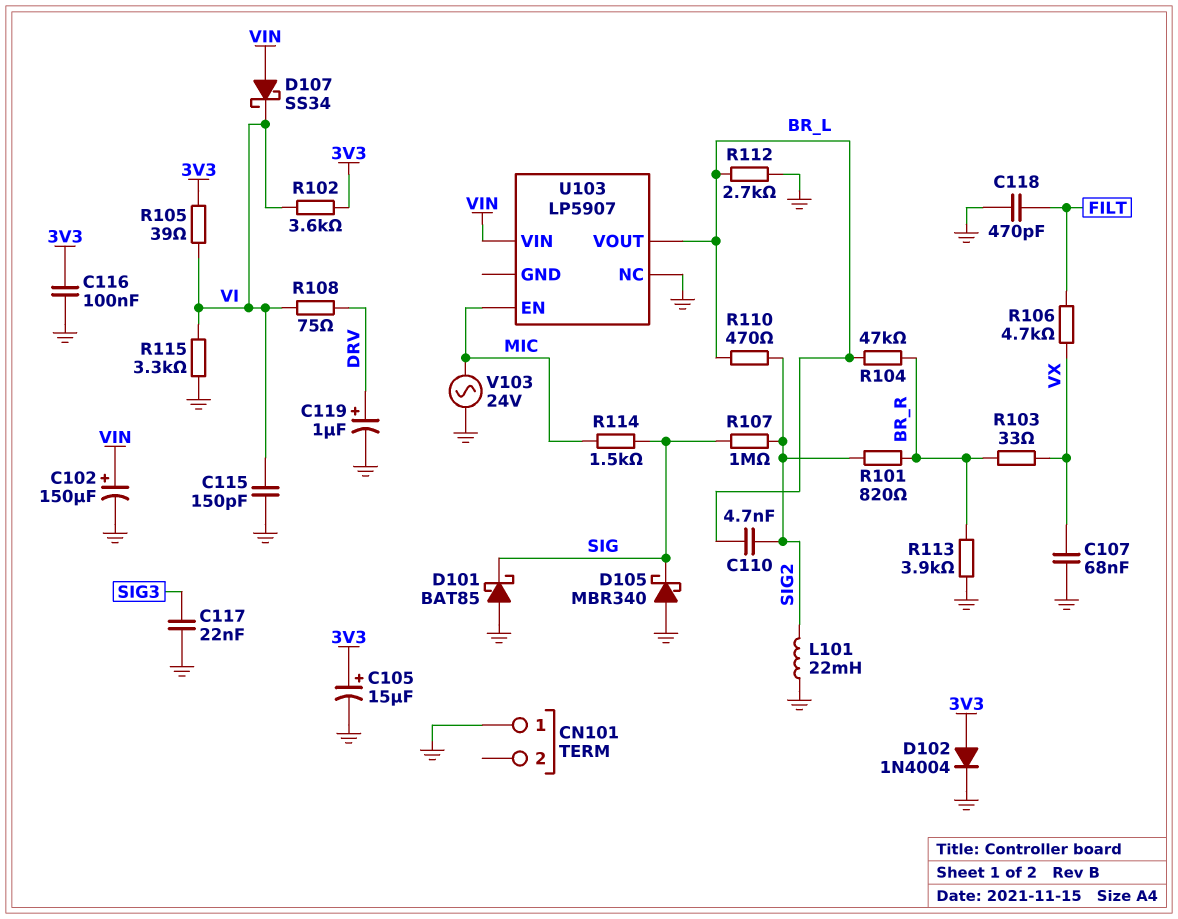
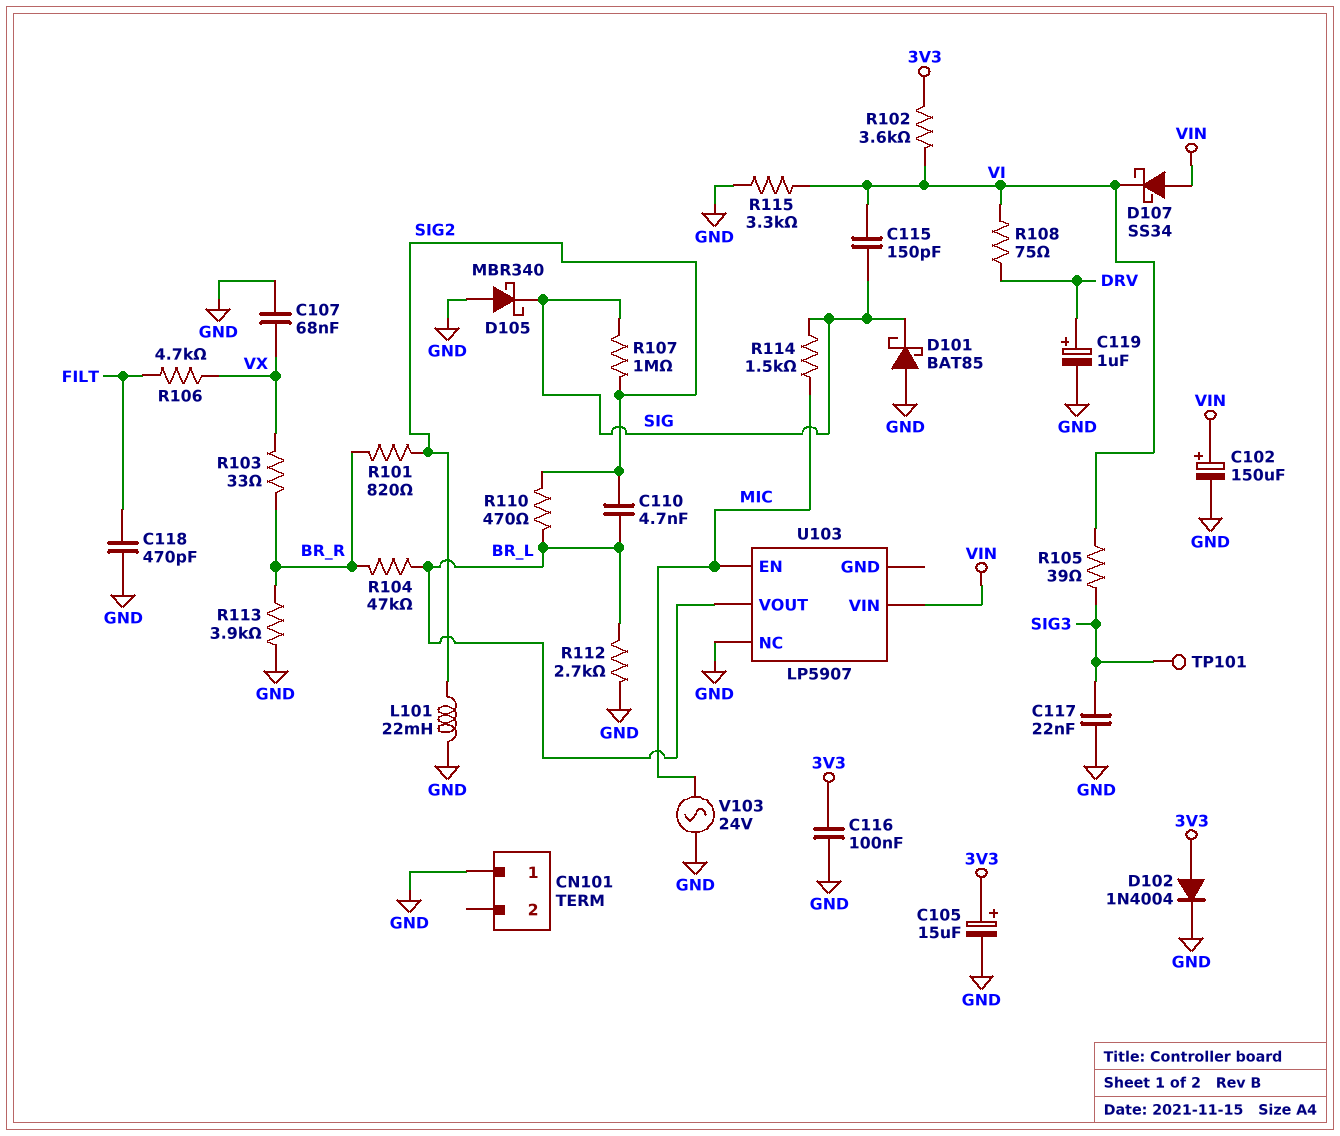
C115: 150pF (GND, VI) -> 150pF (SIG, VI)
R105: 39 (3V3, VI) -> 39 (SIG3, VI)
TP101: none -> test point (SIG3)

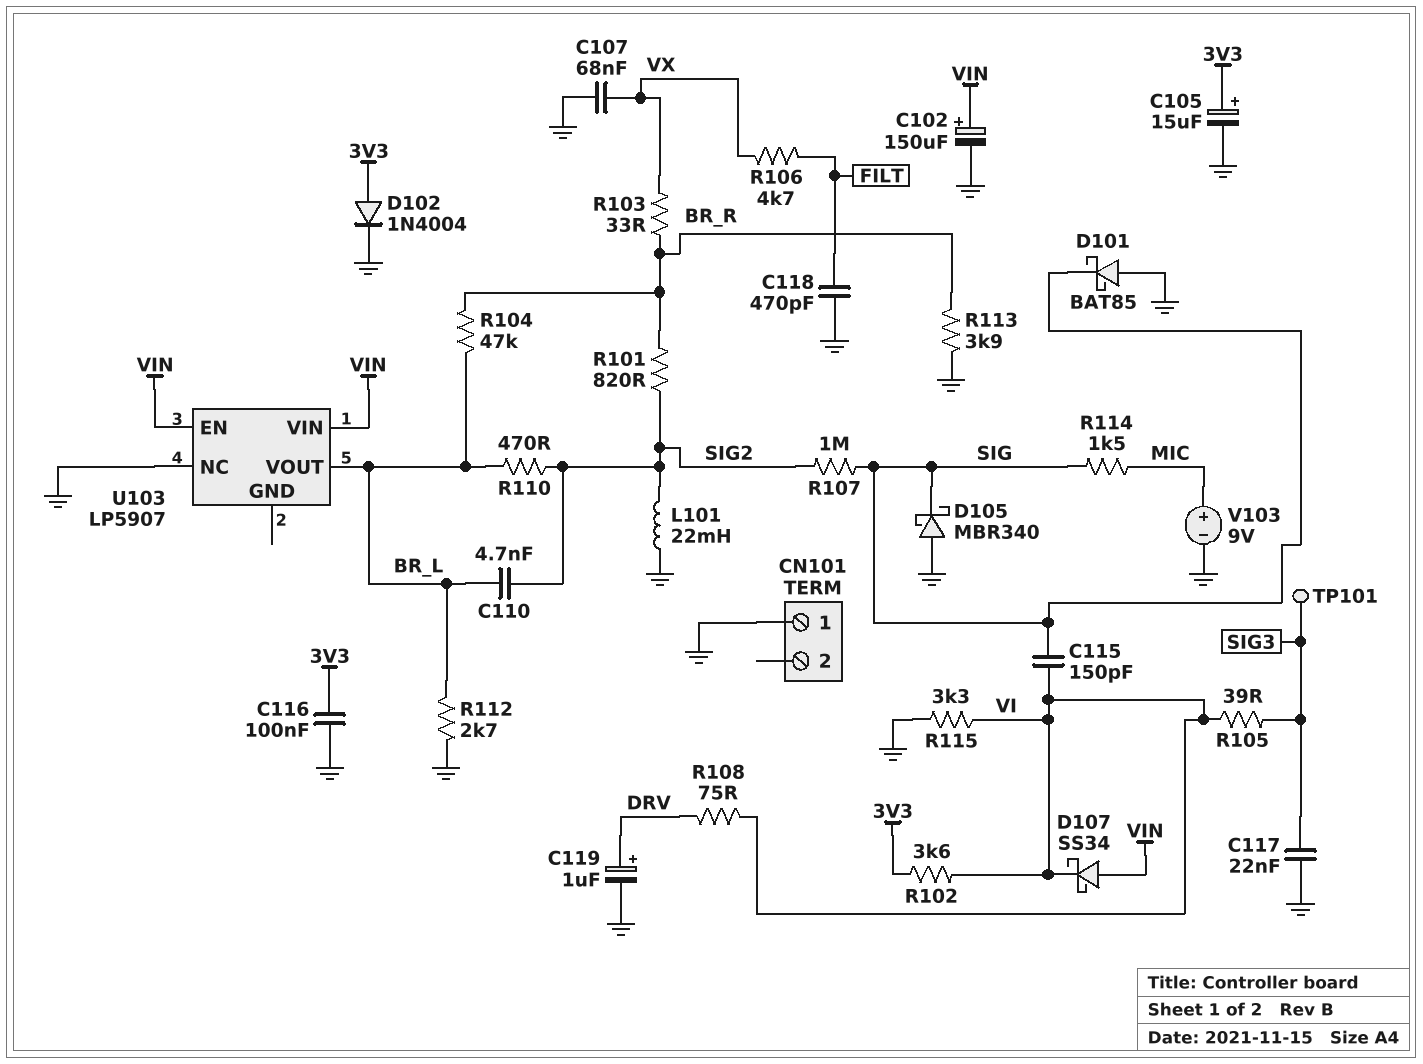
U103 pin EN: MIC -> VIN
V103: AC 24V (GND, MIC) -> 9V (plus MIC, minus GND)

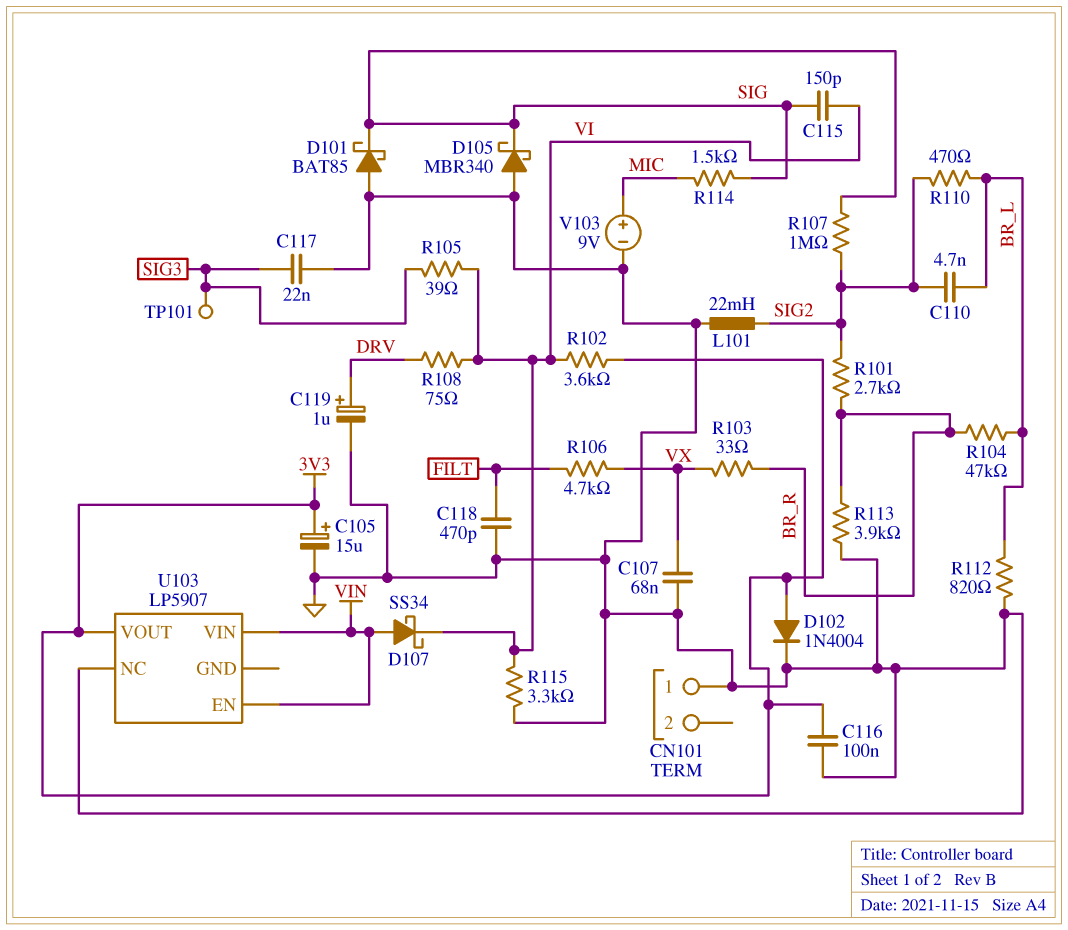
C102: 150uF (plus VIN, minus GND) -> none
R101: 820 (BR_R, SIG2) -> 2.7k (BR_R, SIG2)
R112: 2.7k (BR_L, GND) -> 820 (BR_L, GND)
U103 pin VOUT: BR_L -> 3V3

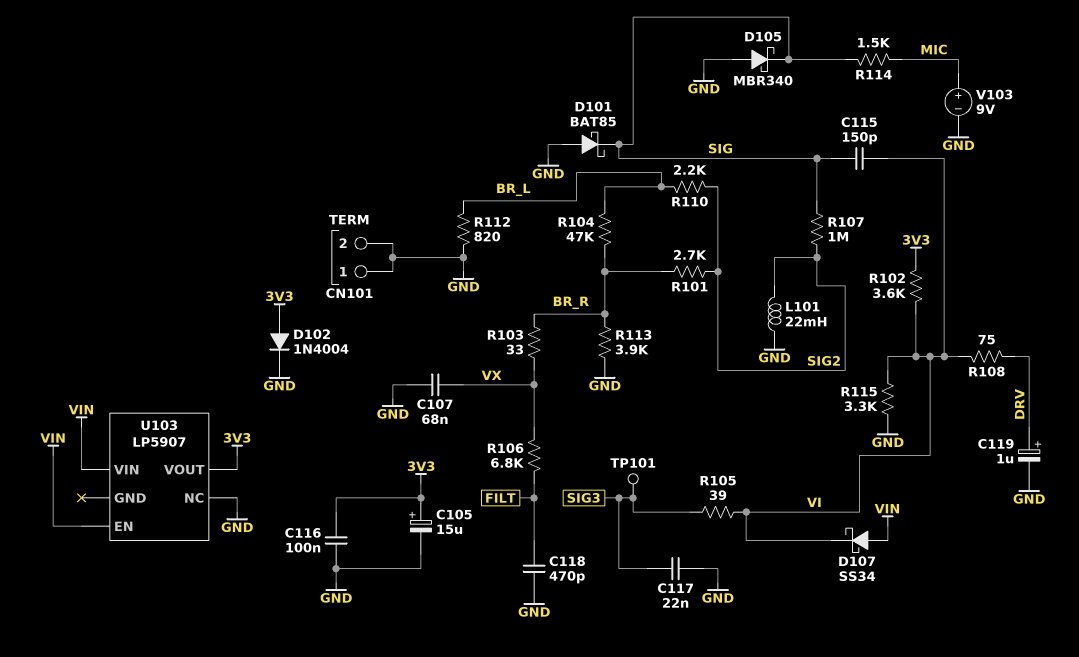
C110: 4.7nF (BR_L, SIG2) -> none
CN101 pin 2: none -> GND
R106: 4.7k (FILT, VX) -> 6.8k (FILT, VX)
R110: 470 (BR_L, SIG2) -> 2.2k (BR_L, SIG2)

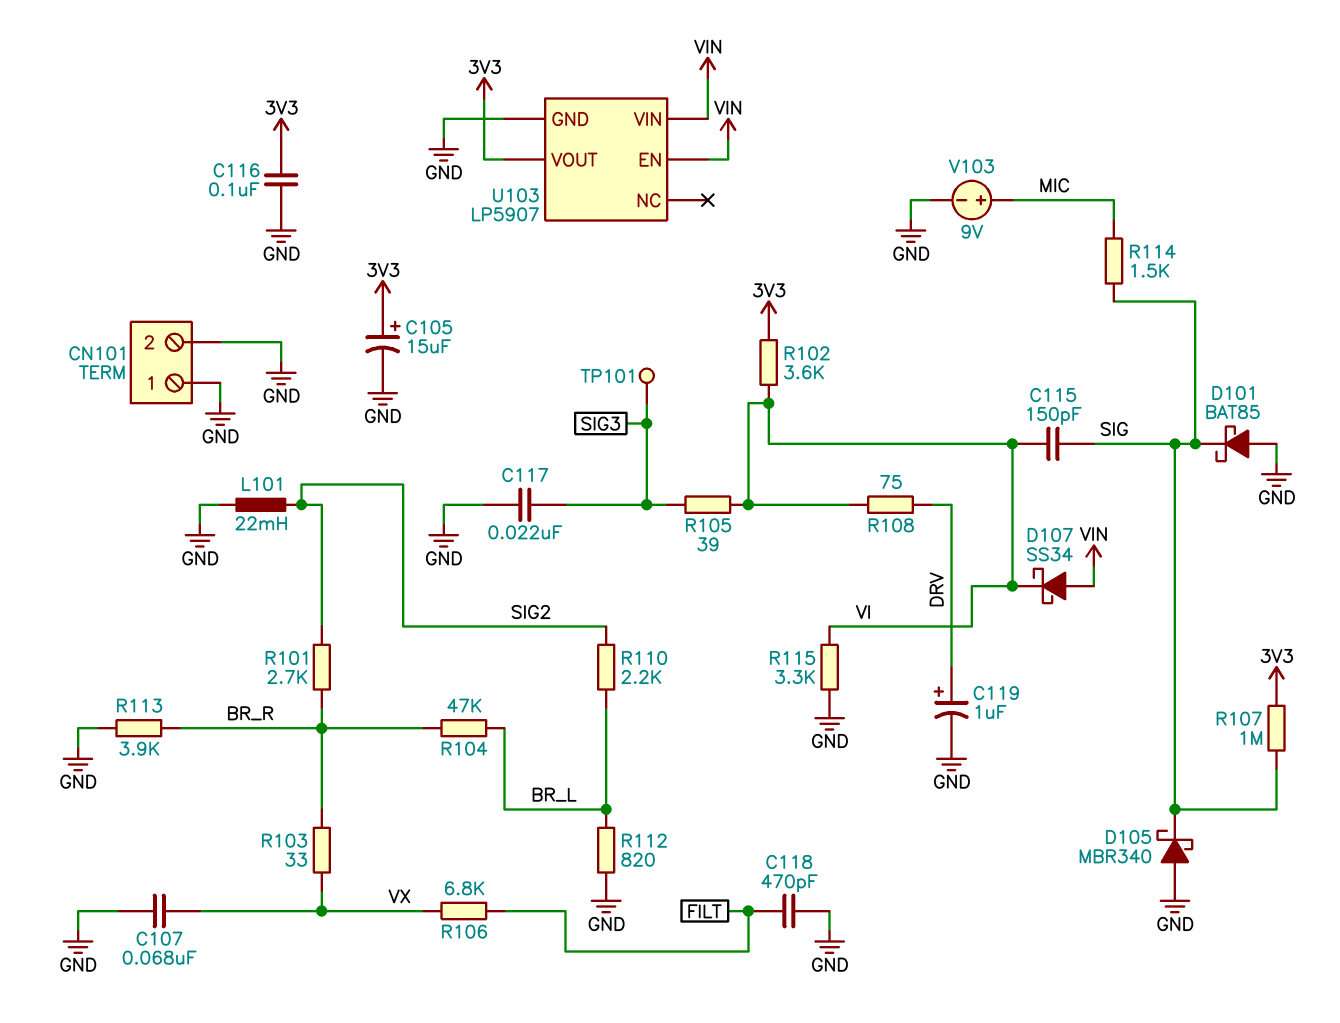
D102: diode 1N4004 (A 3V3, K GND) -> none
R107: 1M (SIG, SIG2) -> 1M (3V3, SIG)
U103 pin GND: none -> GND
U103 pin NC: GND -> none

